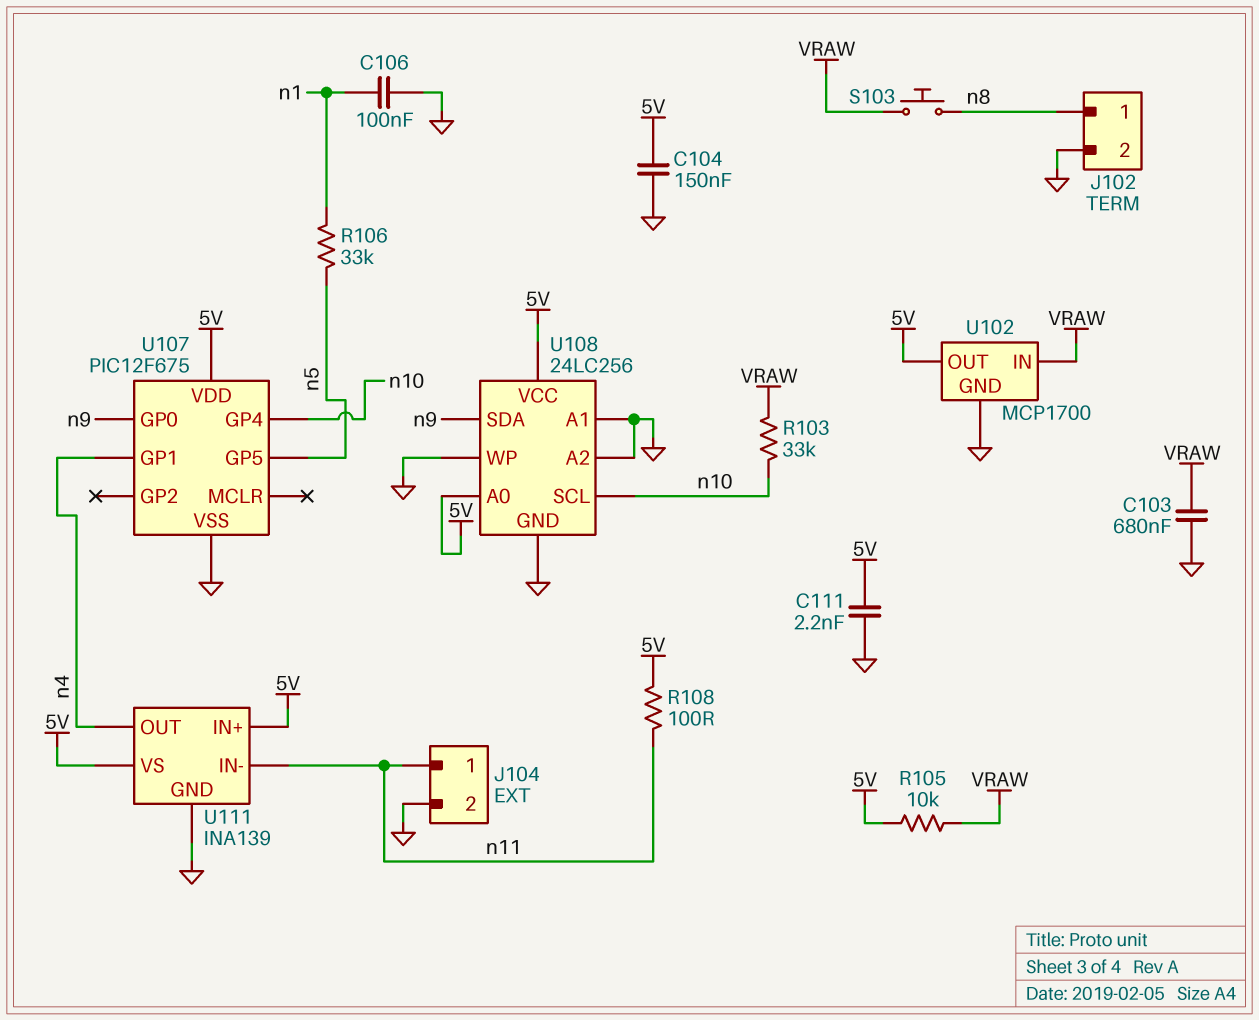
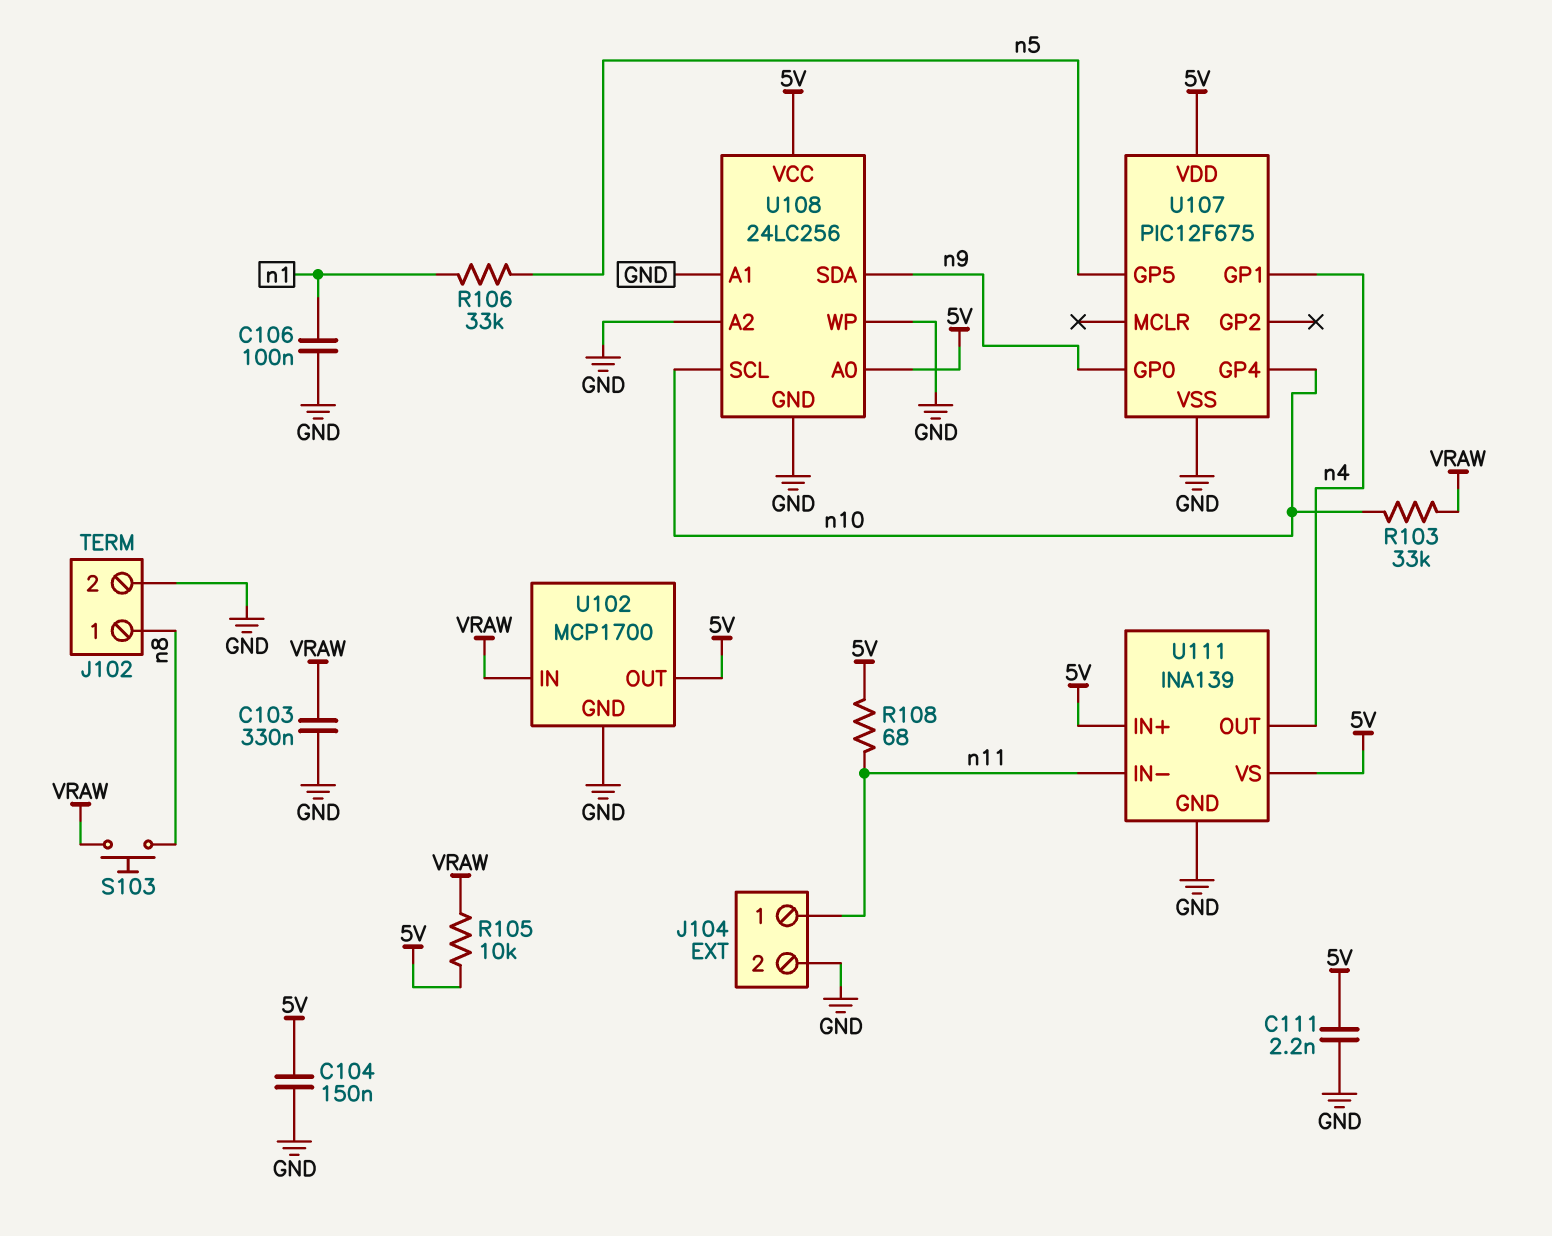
C103: 680nF (GND, VRAW) -> 330nF (GND, VRAW)
R108: 100 (5V, n11) -> 68 (5V, n11)

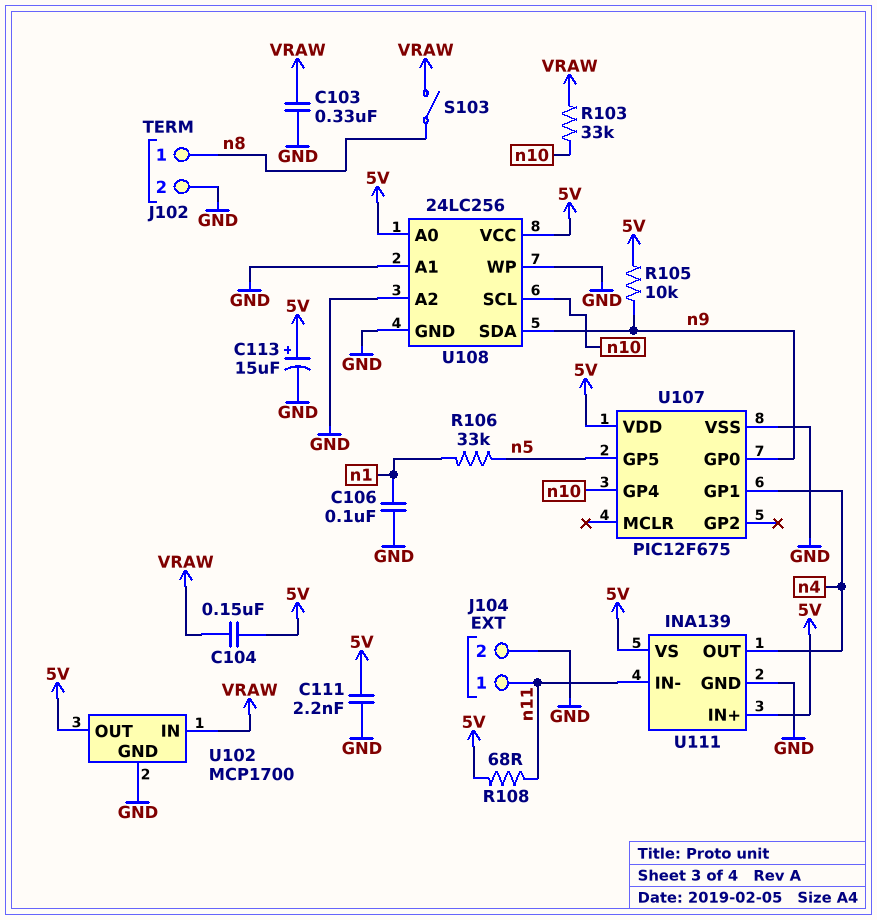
C104: 150nF (5V, GND) -> 150nF (5V, VRAW)
C113: none -> 15uF (plus 5V, minus GND)
R105: 10k (5V, VRAW) -> 10k (5V, n9)
S103: button (VRAW, n8) -> switch (VRAW, n8)

